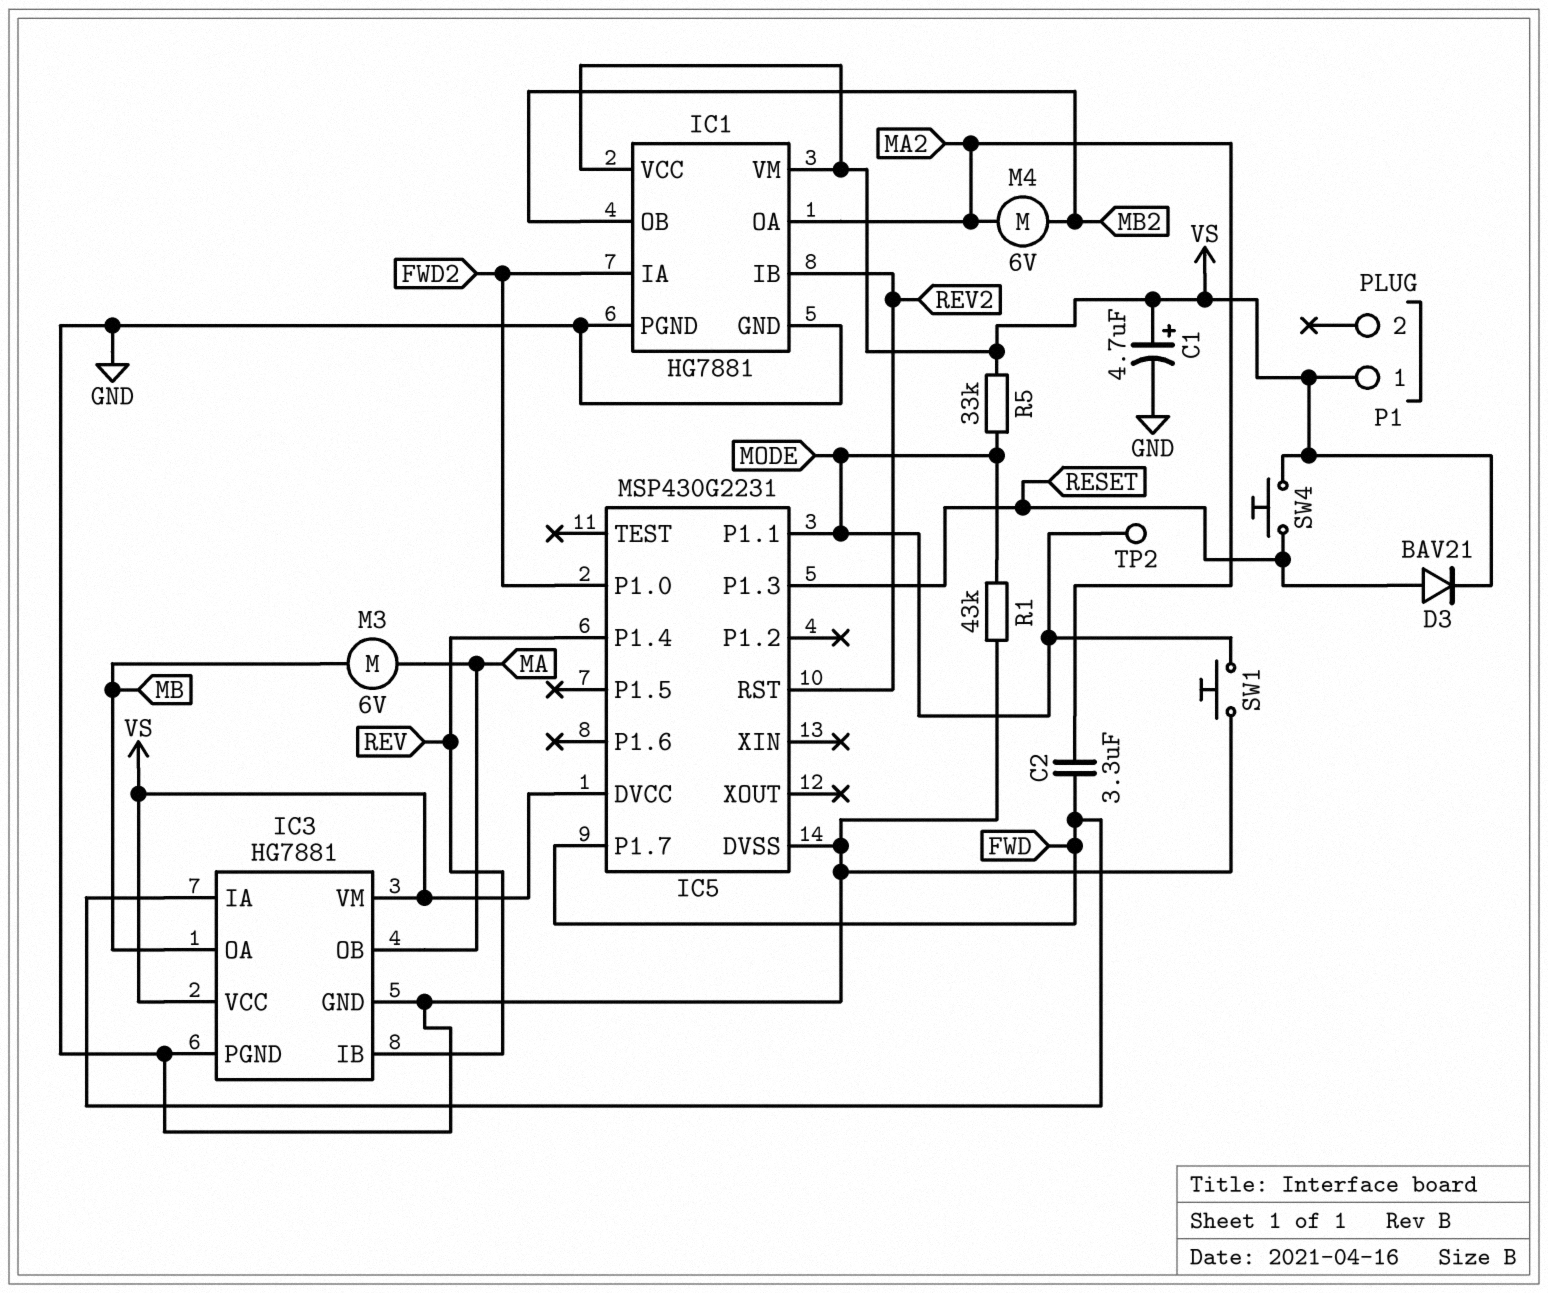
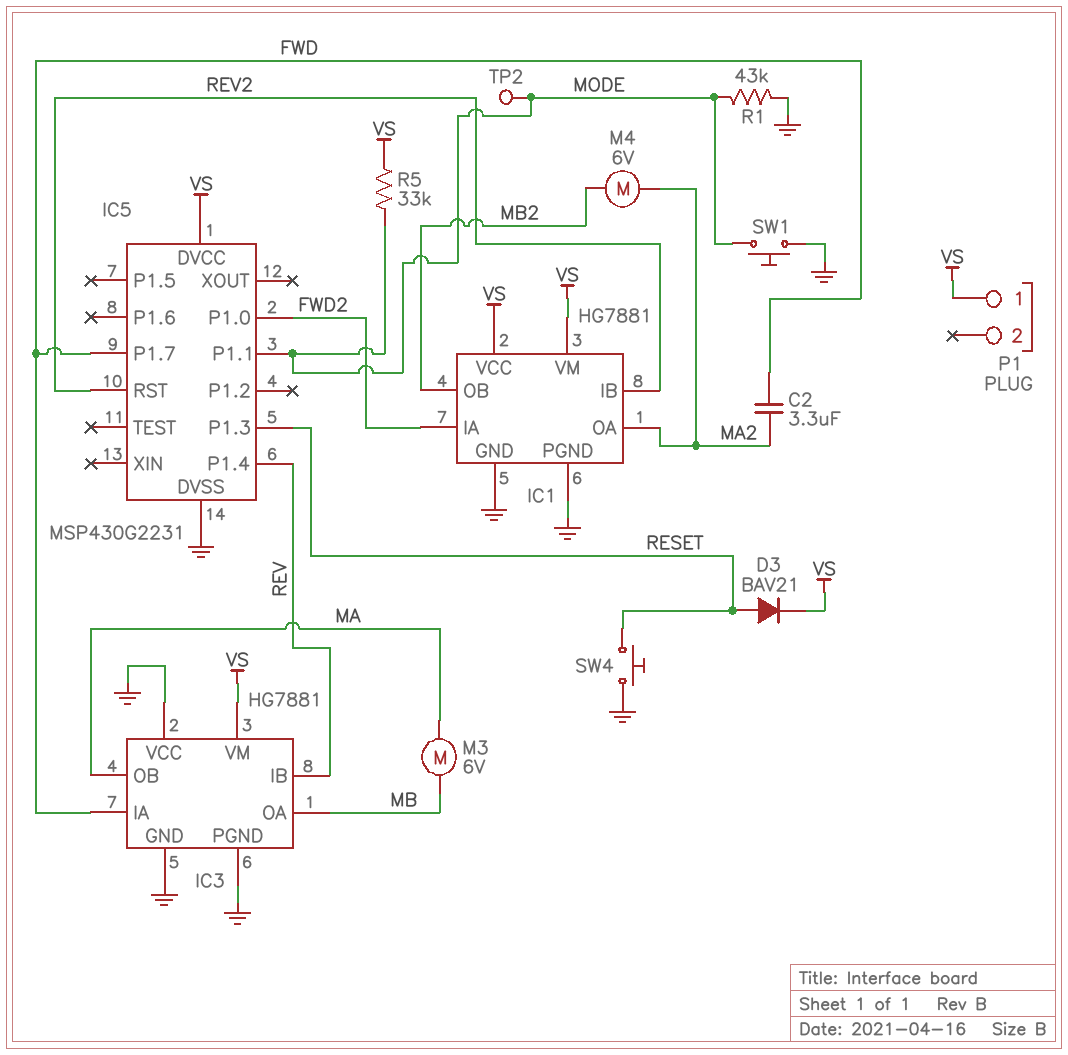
C1: 4.7uF (plus VS, minus GND) -> none
IC3 pin VCC: VS -> GND
SW4: button (RESET, VS) -> button (GND, RESET)

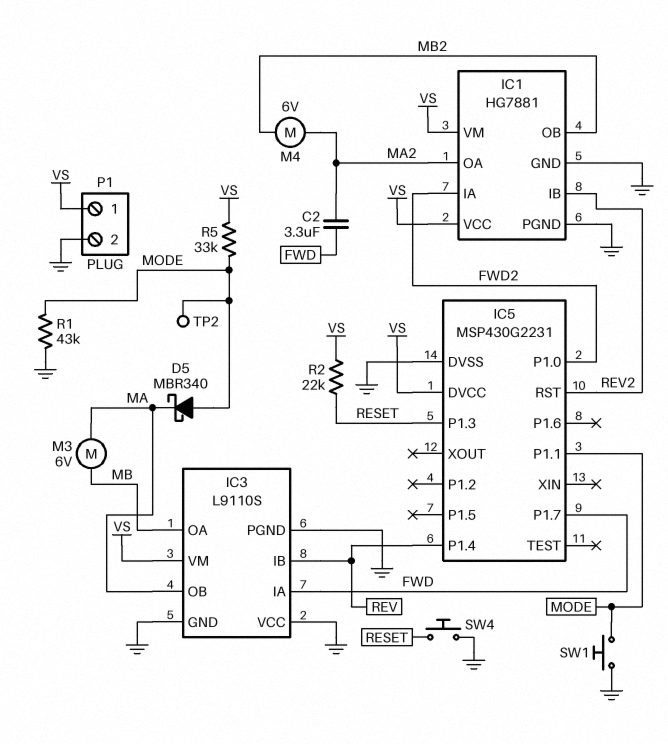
D3: diode BAV21 (A RESET, K VS) -> none
D5: none -> schottky MBR340 (A MODE, K MA)
IC3: HG7881 -> L9110S
P1 pin 2: none -> GND
R2: none -> 22k (RESET, VS)

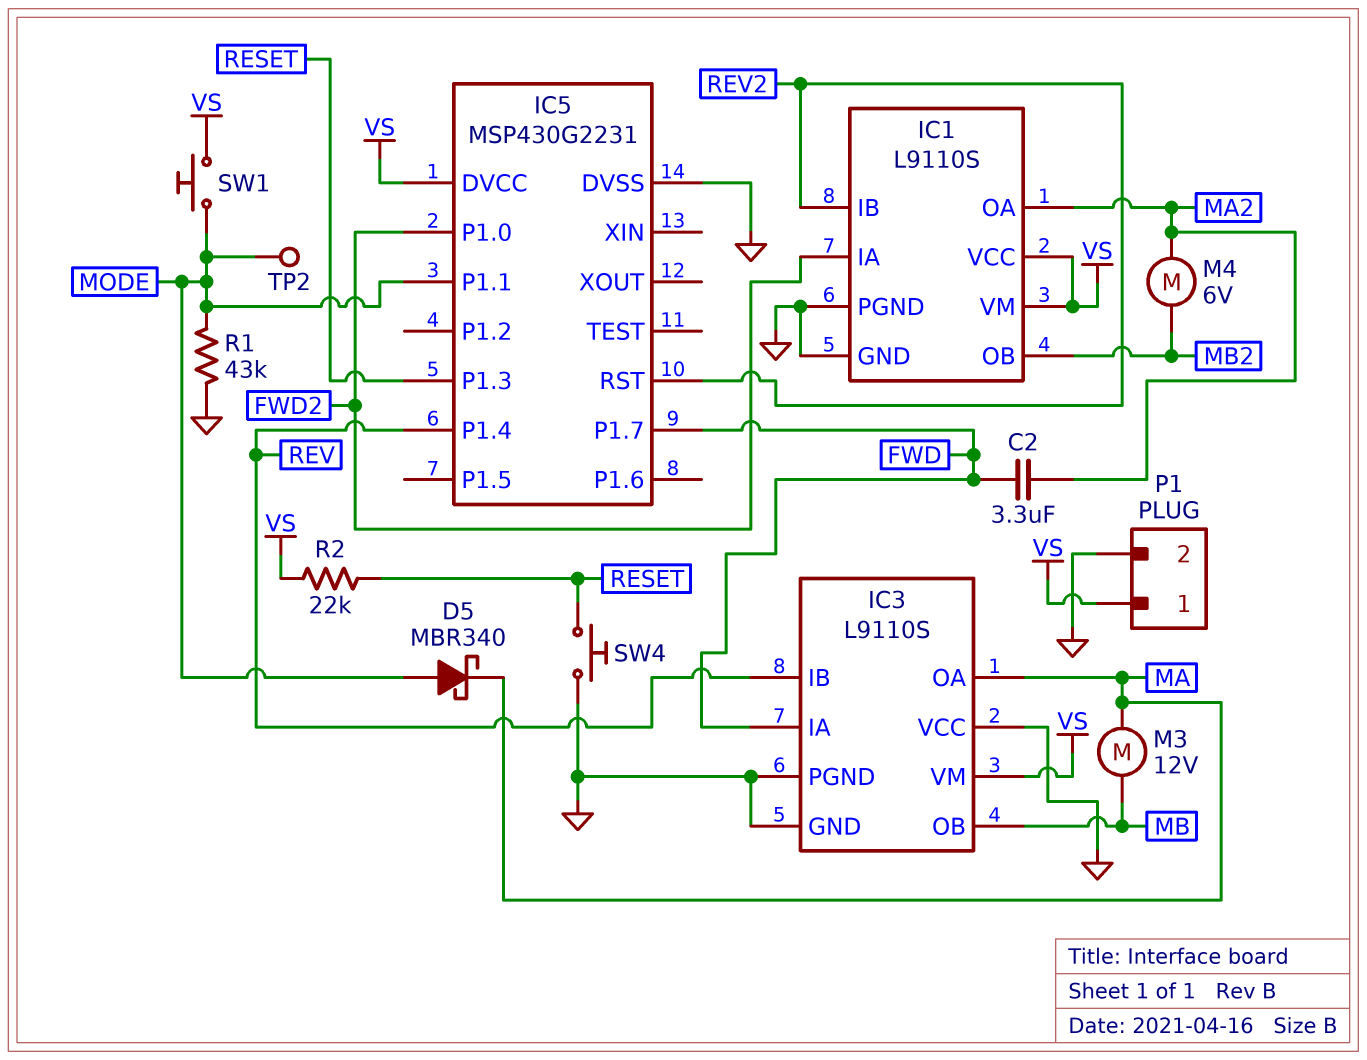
IC1: HG7881 -> L9110S
IC3 pin OA: MB -> MA
IC3 pin OB: MA -> MB
M3: motor 6V (MA, MB) -> motor 12V (MA, MB)
R5: 33k (MODE, VS) -> none
SW1: button (GND, MODE) -> button (MODE, VS)

